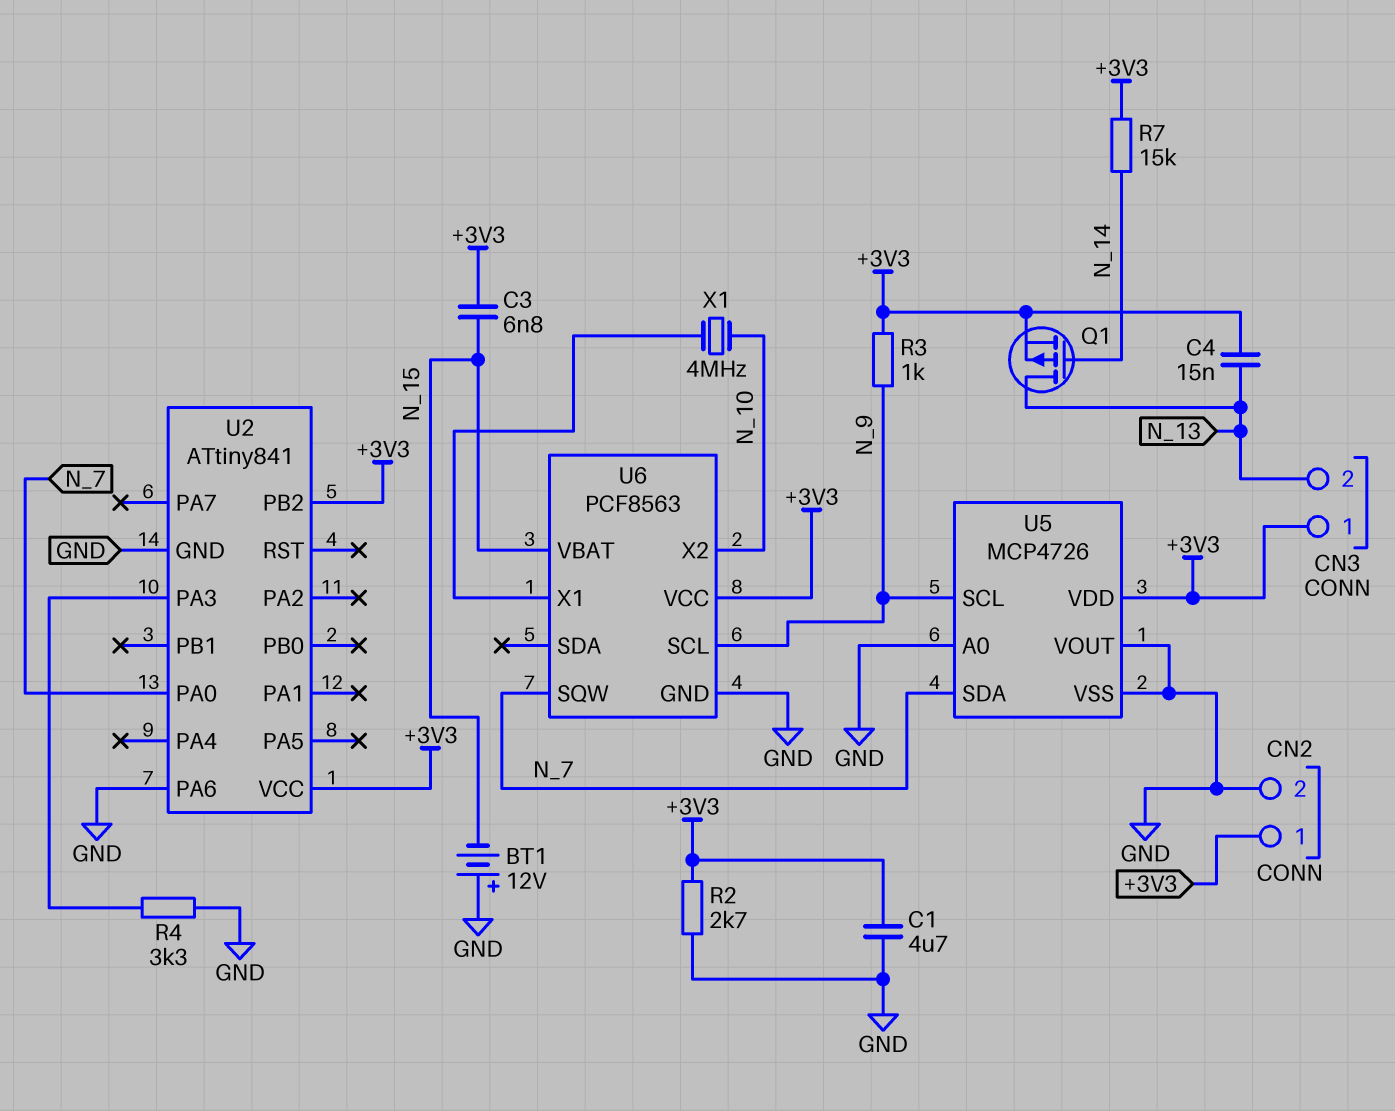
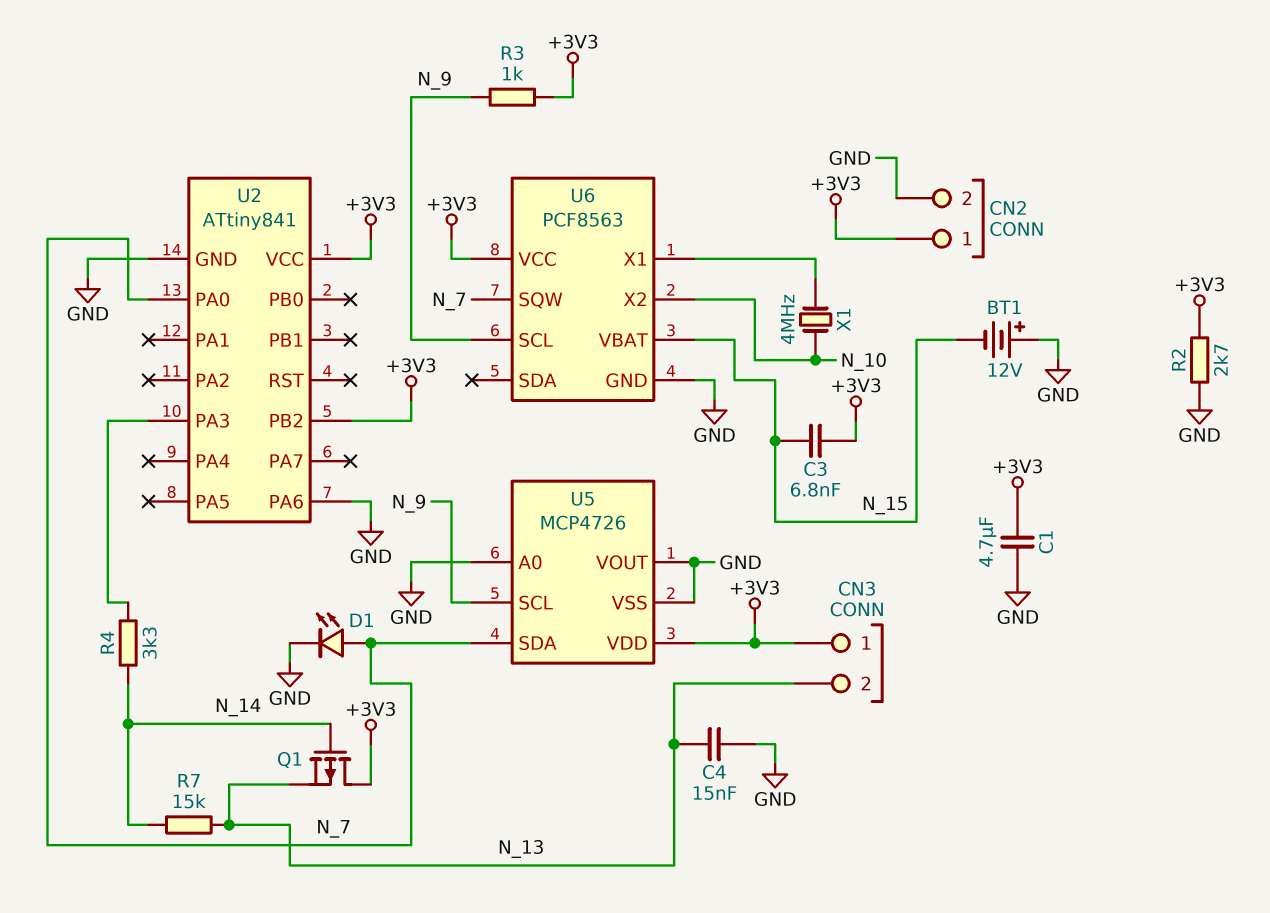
C4: 15nF (+3V3, N_13) -> 15nF (GND, N_13)
D1: none -> LED (A N_7, K GND)
Q1: PMOS (G N_14, D N_13, S +3V3) -> PMOS (G N_14, D +3V3, S N_13)
R4: 3.3k (GND, U2/PA3) -> 3.3k (N_14, U2/PA3)
R7: 15k (+3V3, N_14) -> 15k (N_13, N_14)

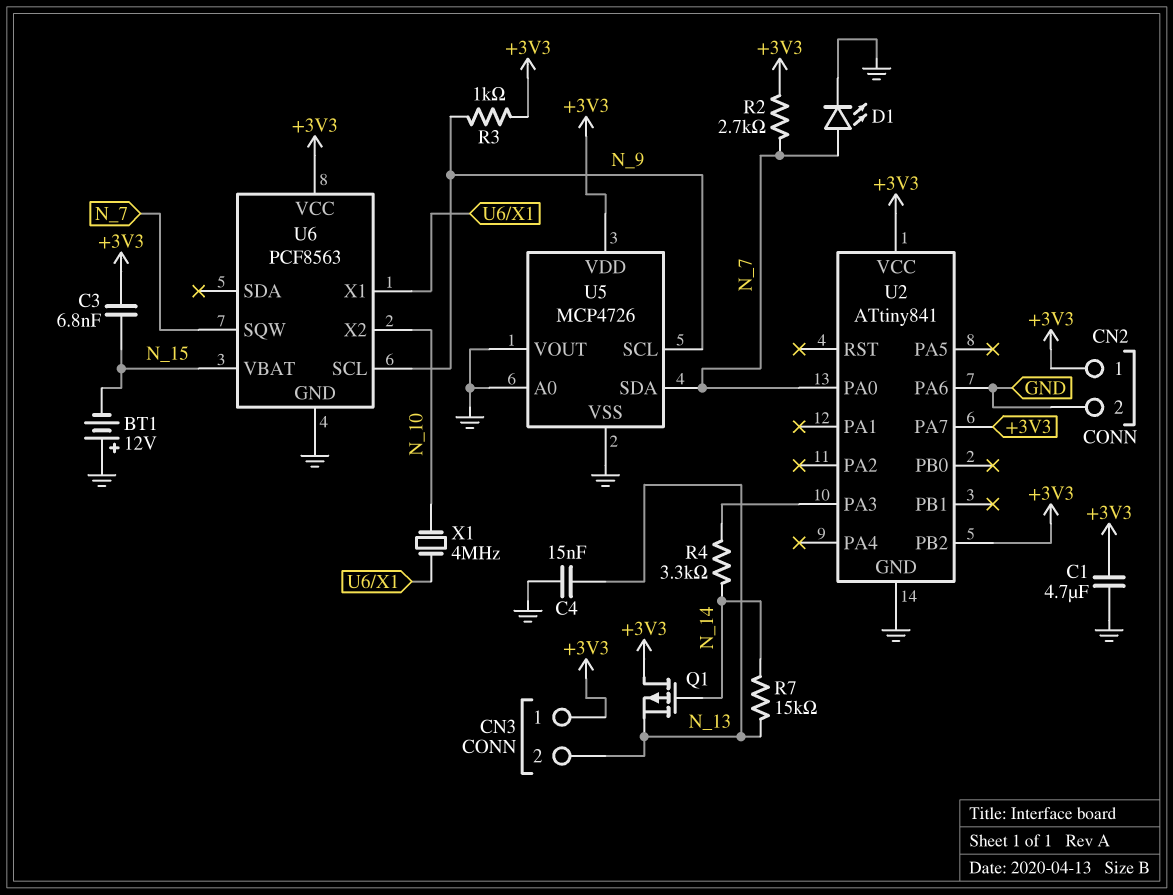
R2: 2.7k (+3V3, GND) -> 2.7k (+3V3, N_7)
U2 pin PA7: none -> +3V3

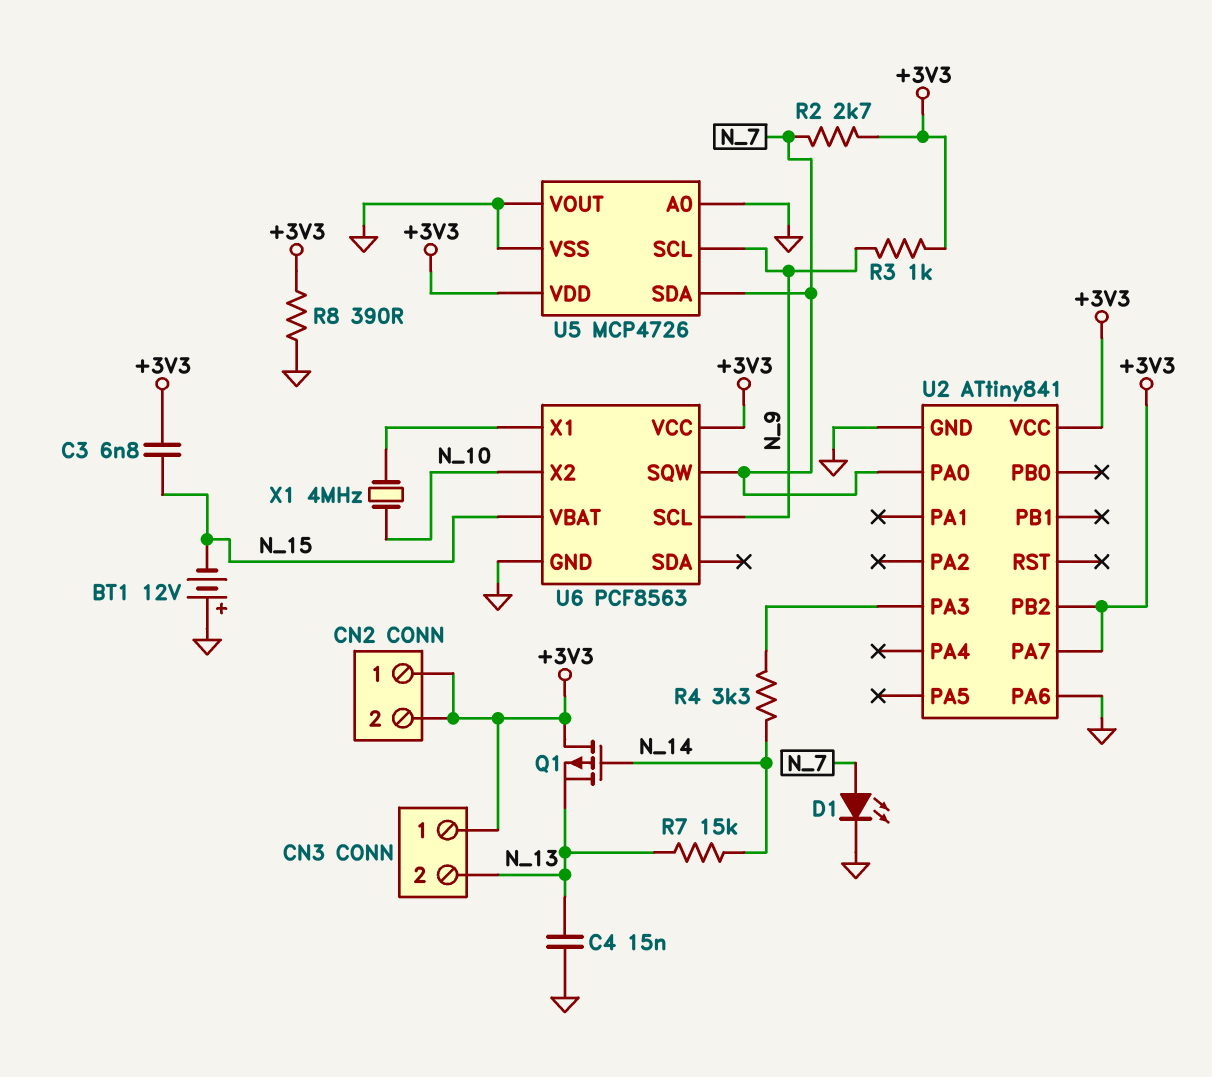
C1: 4.7uF (+3V3, GND) -> none
CN2 pin 2: GND -> +3V3
R8: none -> 390 (+3V3, GND)

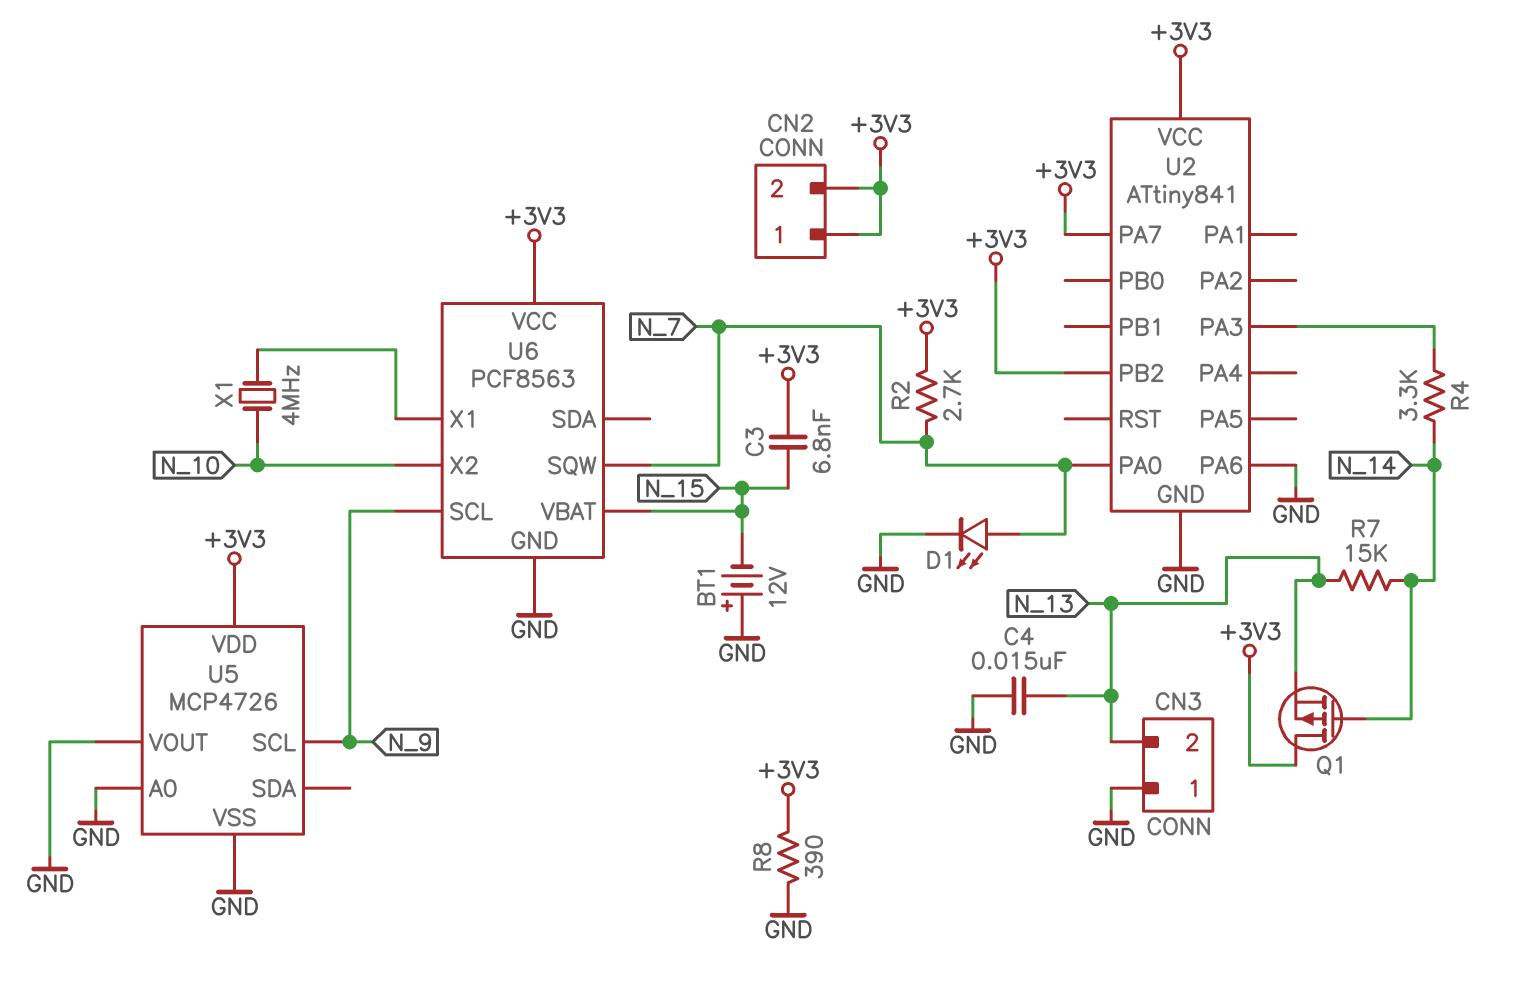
CN3 pin 1: +3V3 -> GND
R3: 1k (+3V3, N_9) -> none
U5 pin SDA: N_7 -> none

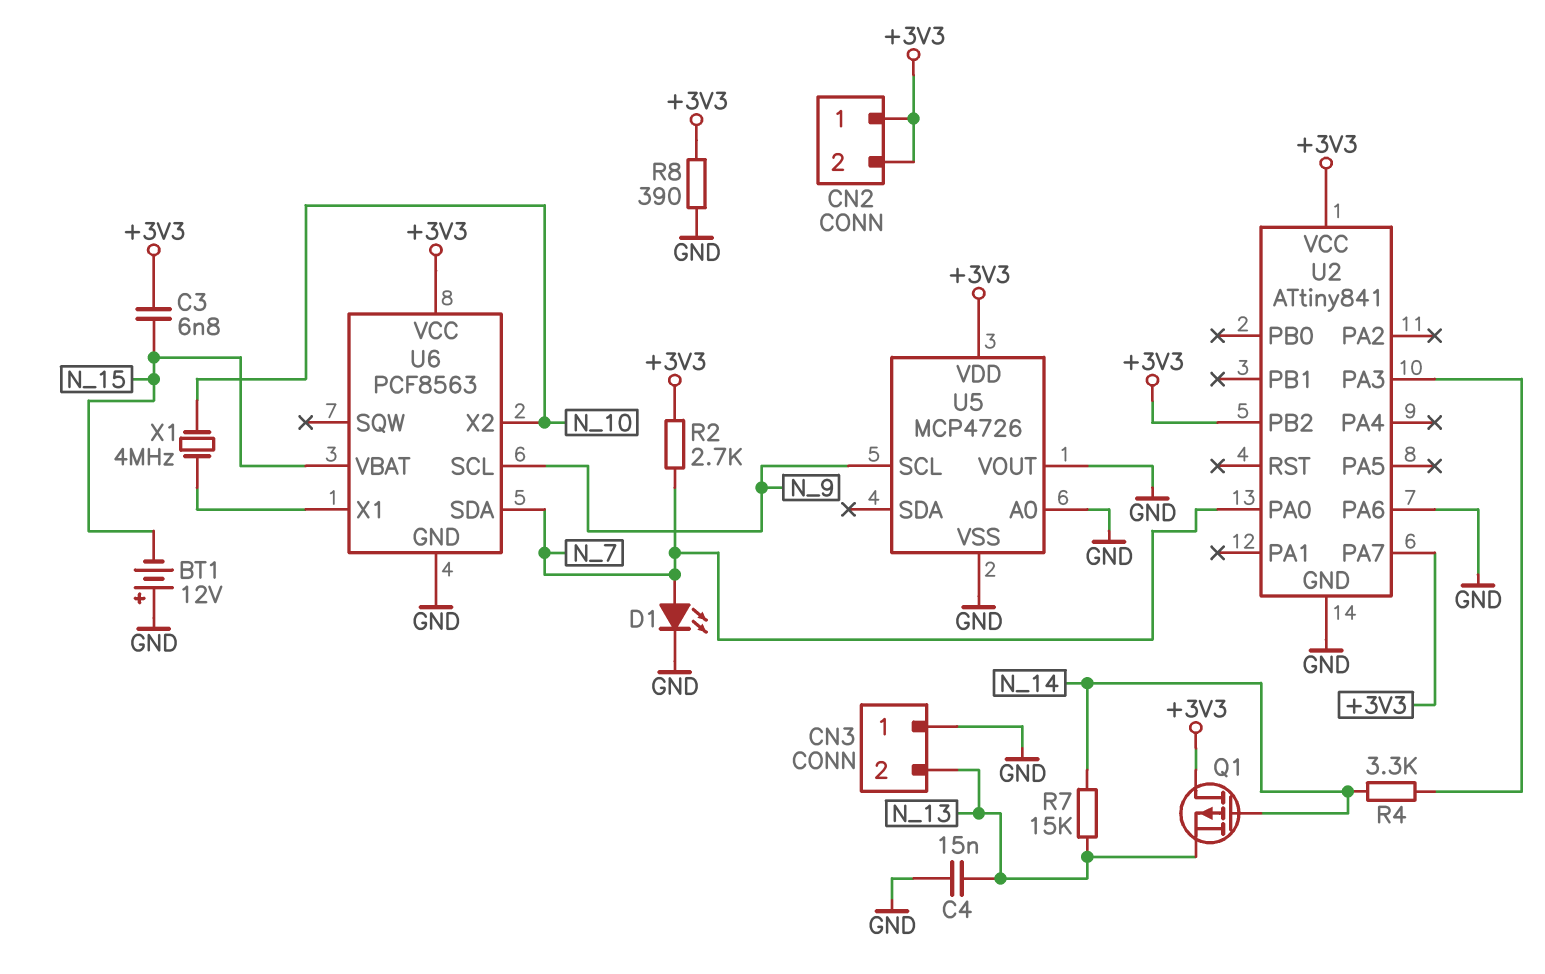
U6 pin SDA: none -> N_7
U6 pin SQW: N_7 -> none

